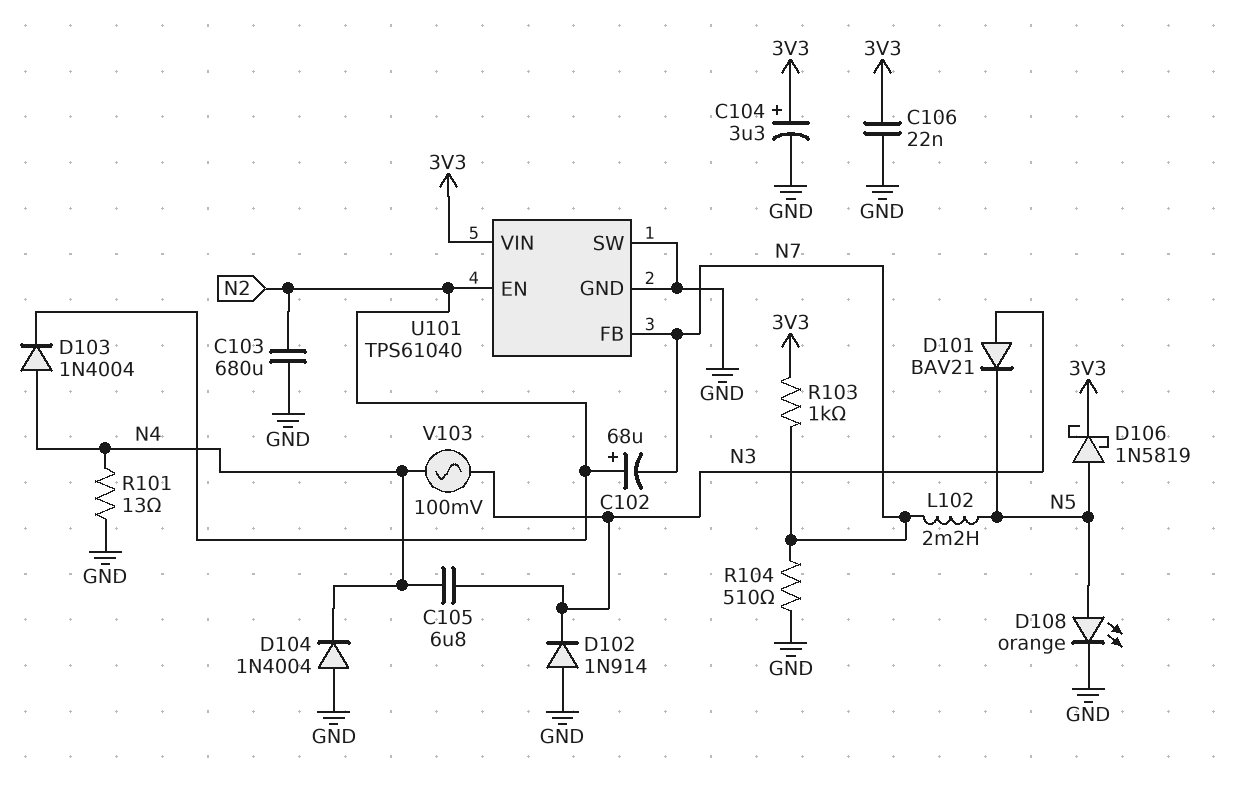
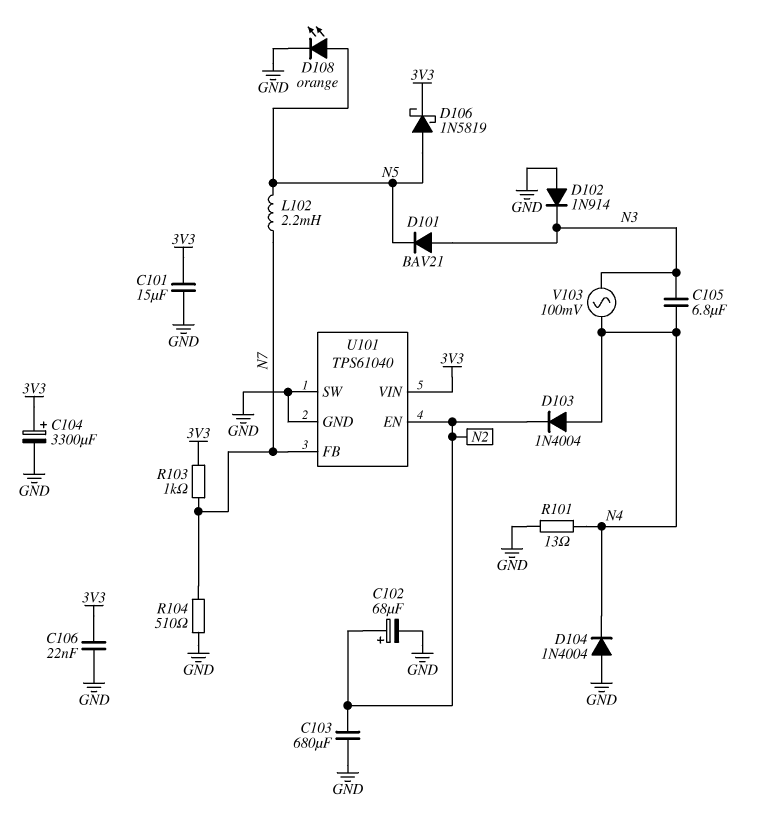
C101: none -> 15uF (3V3, GND)
C102: 68uF (plus N2, minus N7) -> 68uF (plus N2, minus GND)
C104: 3.3uF (plus 3V3, minus GND) -> 3300uF (plus 3V3, minus GND)

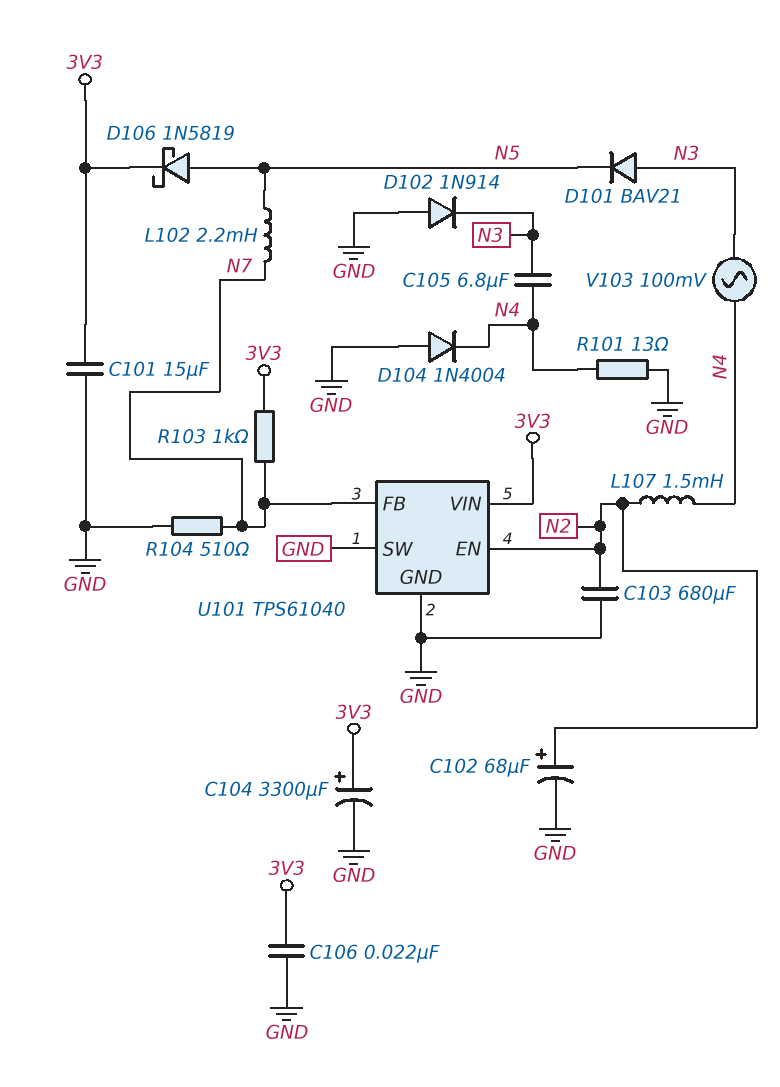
D103: diode 1N4004 (A N4, K N2) -> none
D108: LED orange (A N5, K GND) -> none
L107: none -> 1.5mH (N2, N4)

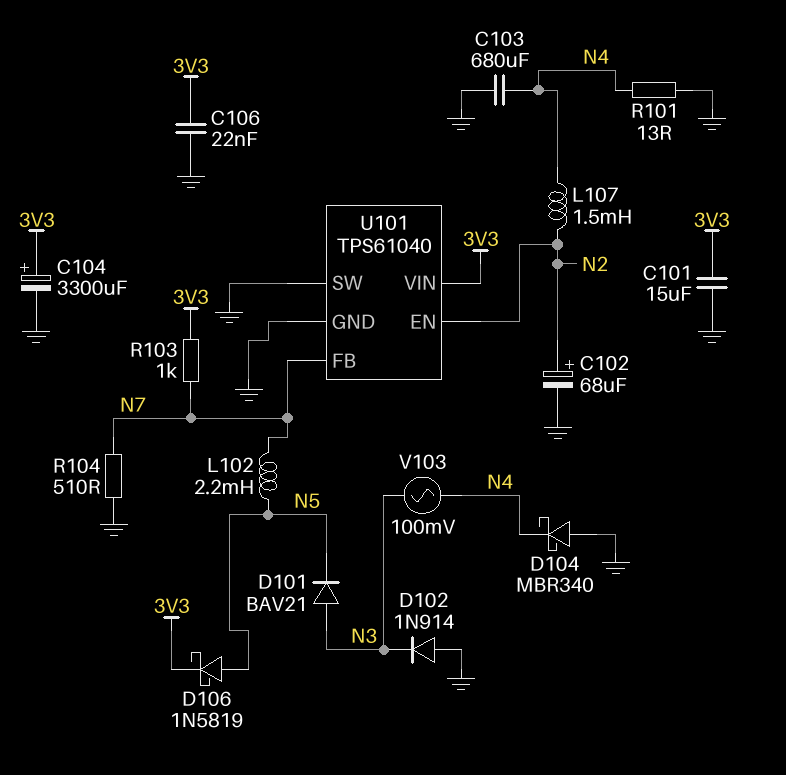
C103: 680uF (GND, N2) -> 680uF (GND, N4)
C105: 6.8uF (N3, N4) -> none
D104: diode 1N4004 (A GND, K N4) -> schottky MBR340 (A GND, K N4)

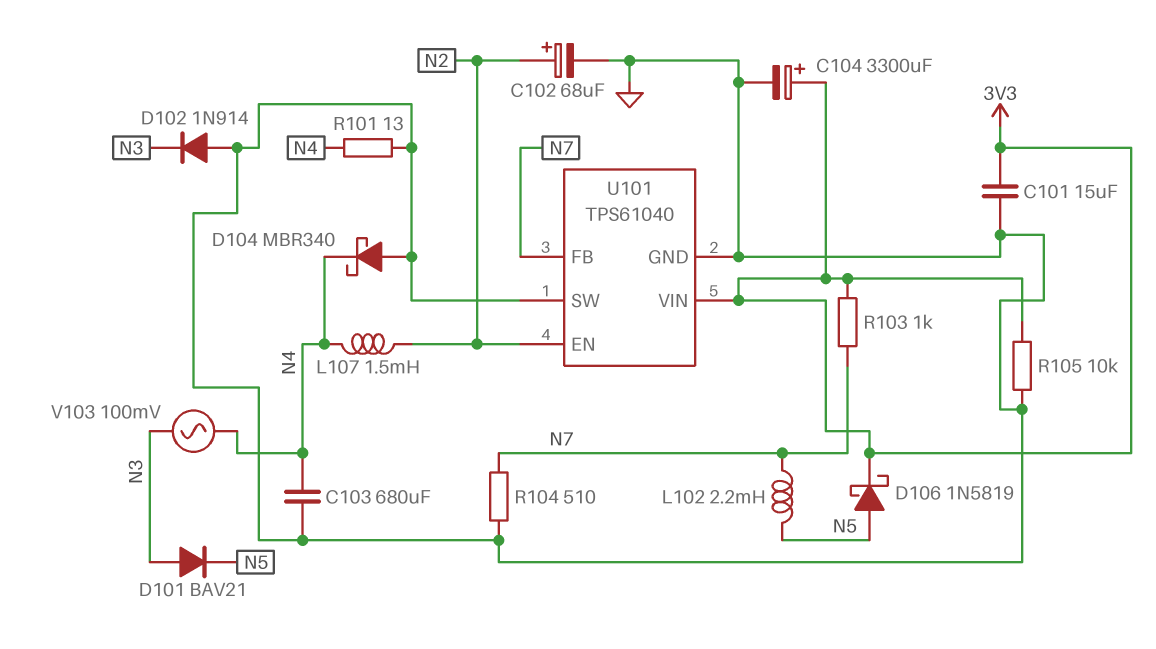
C106: 22nF (3V3, GND) -> none
R105: none -> 10k (3V3, GND)

